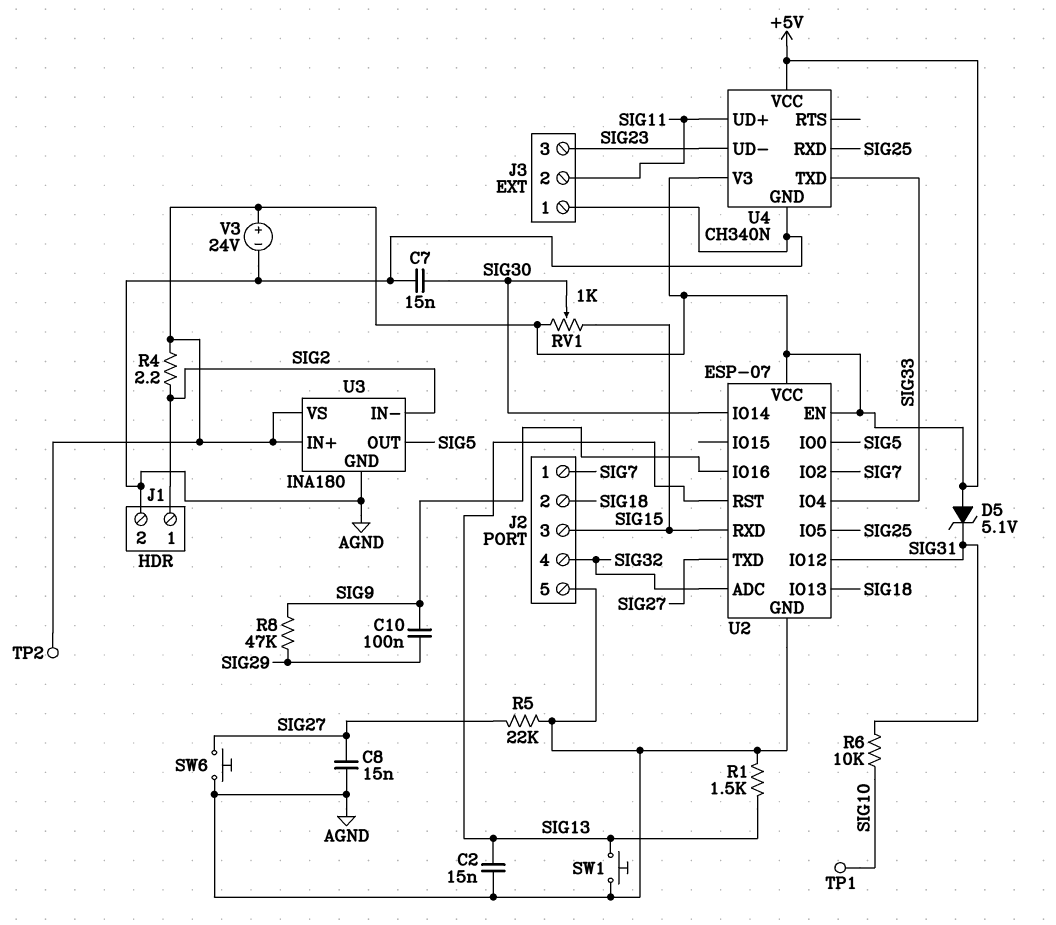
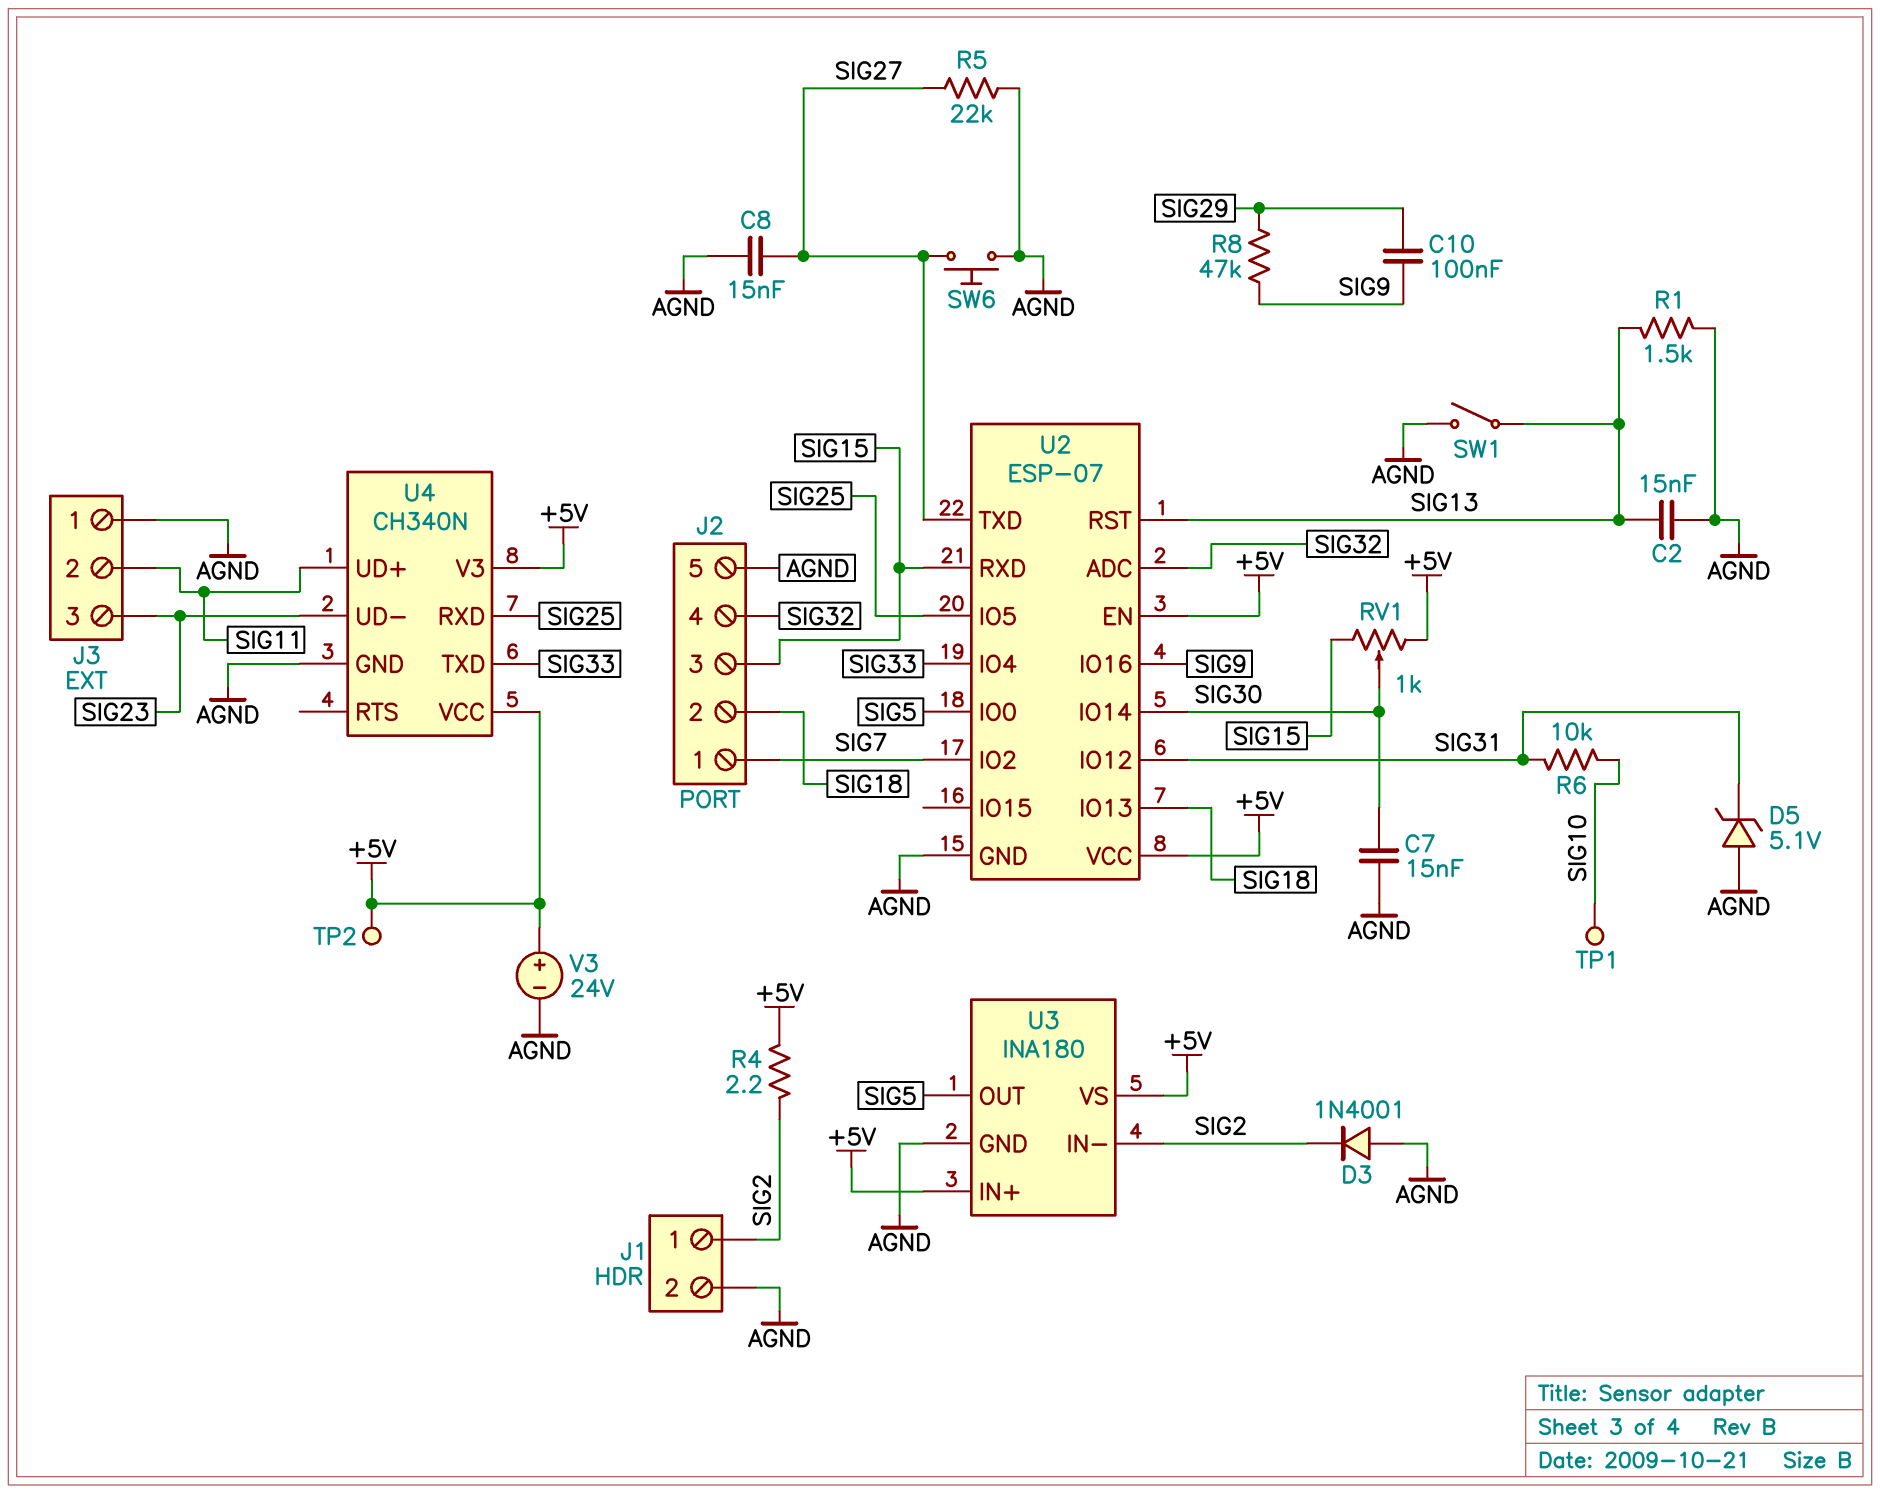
D3: none -> diode 1N4001 (A AGND, K SIG2)
D5: zener 5.1V (A +5V, K SIG31) -> zener 5.1V (A AGND, K SIG31)
SW1: button (AGND, SIG13) -> switch (AGND, SIG13)

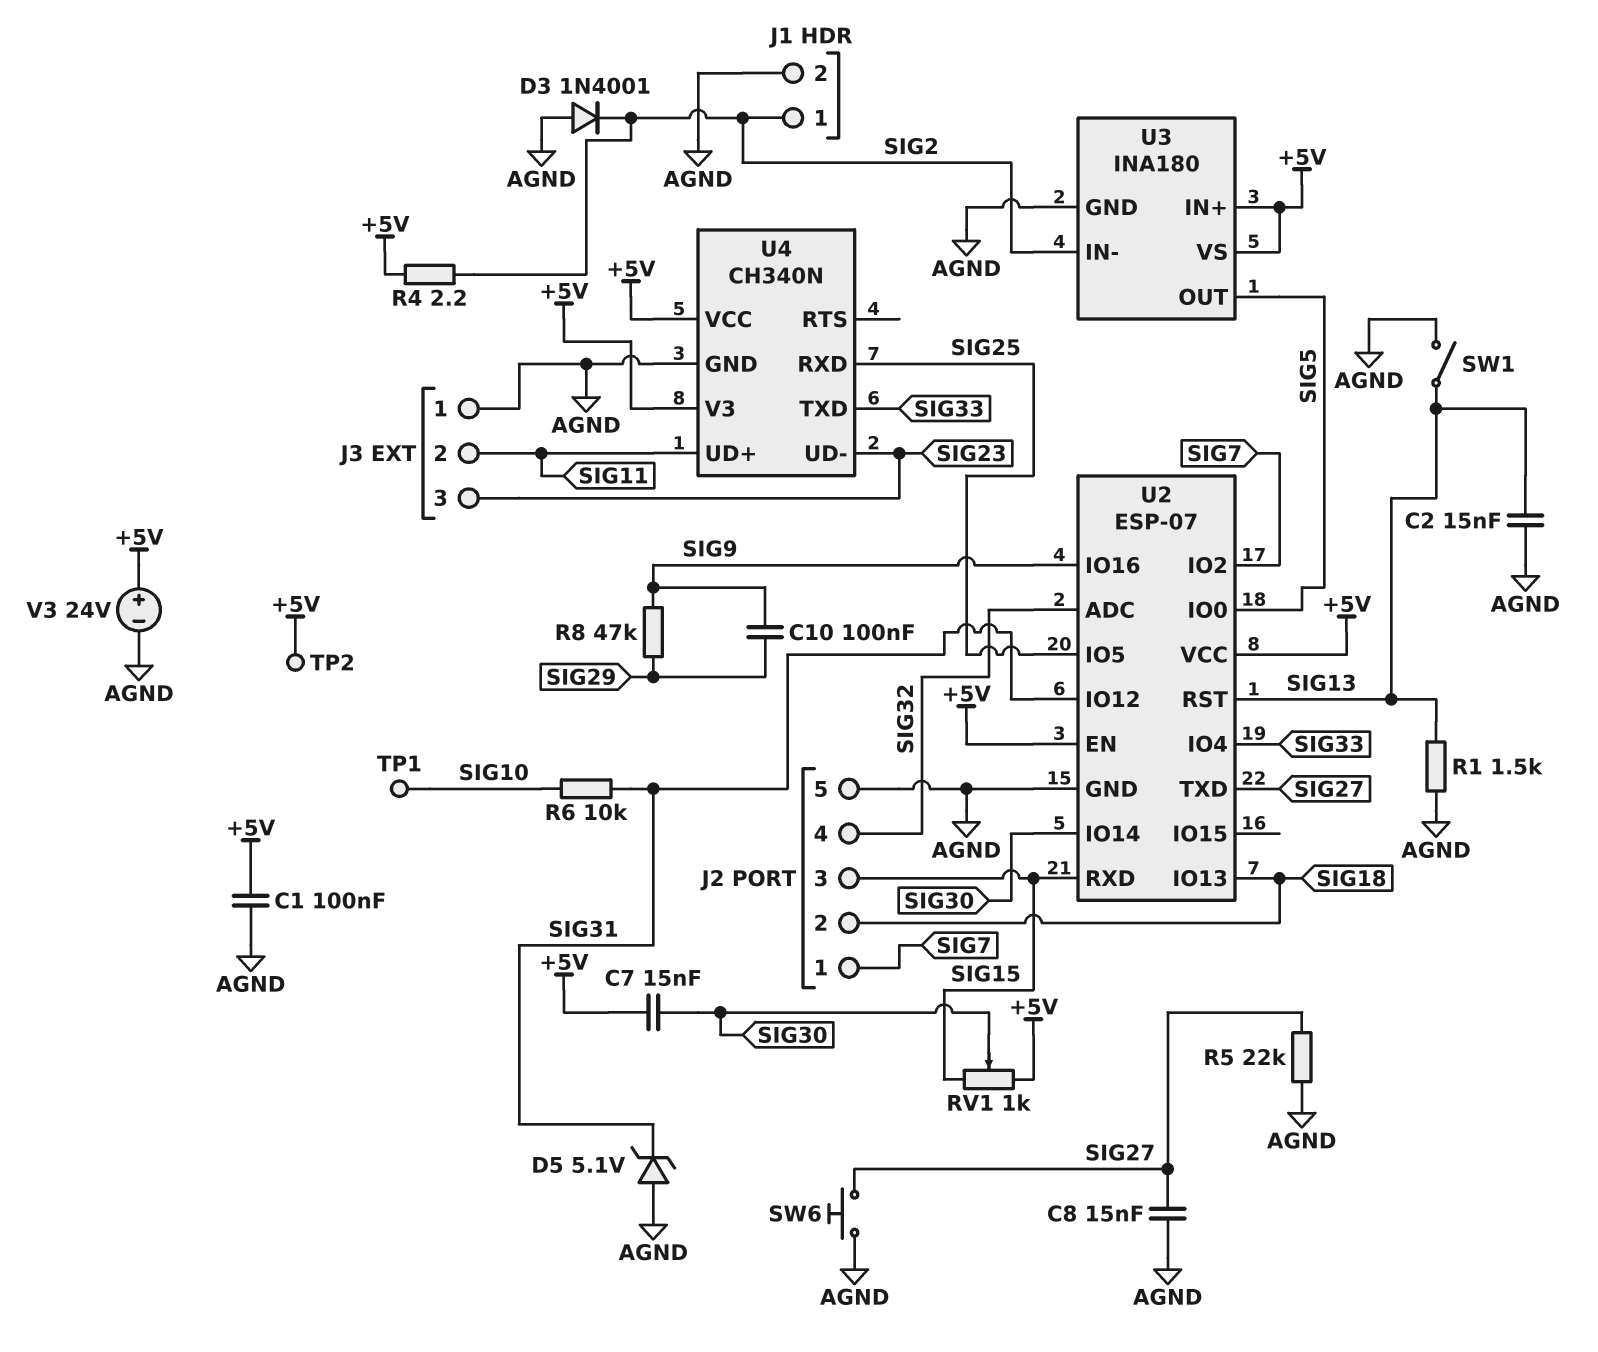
C1: none -> 100nF (+5V, AGND)
C7: 15nF (AGND, SIG30) -> 15nF (+5V, SIG30)

